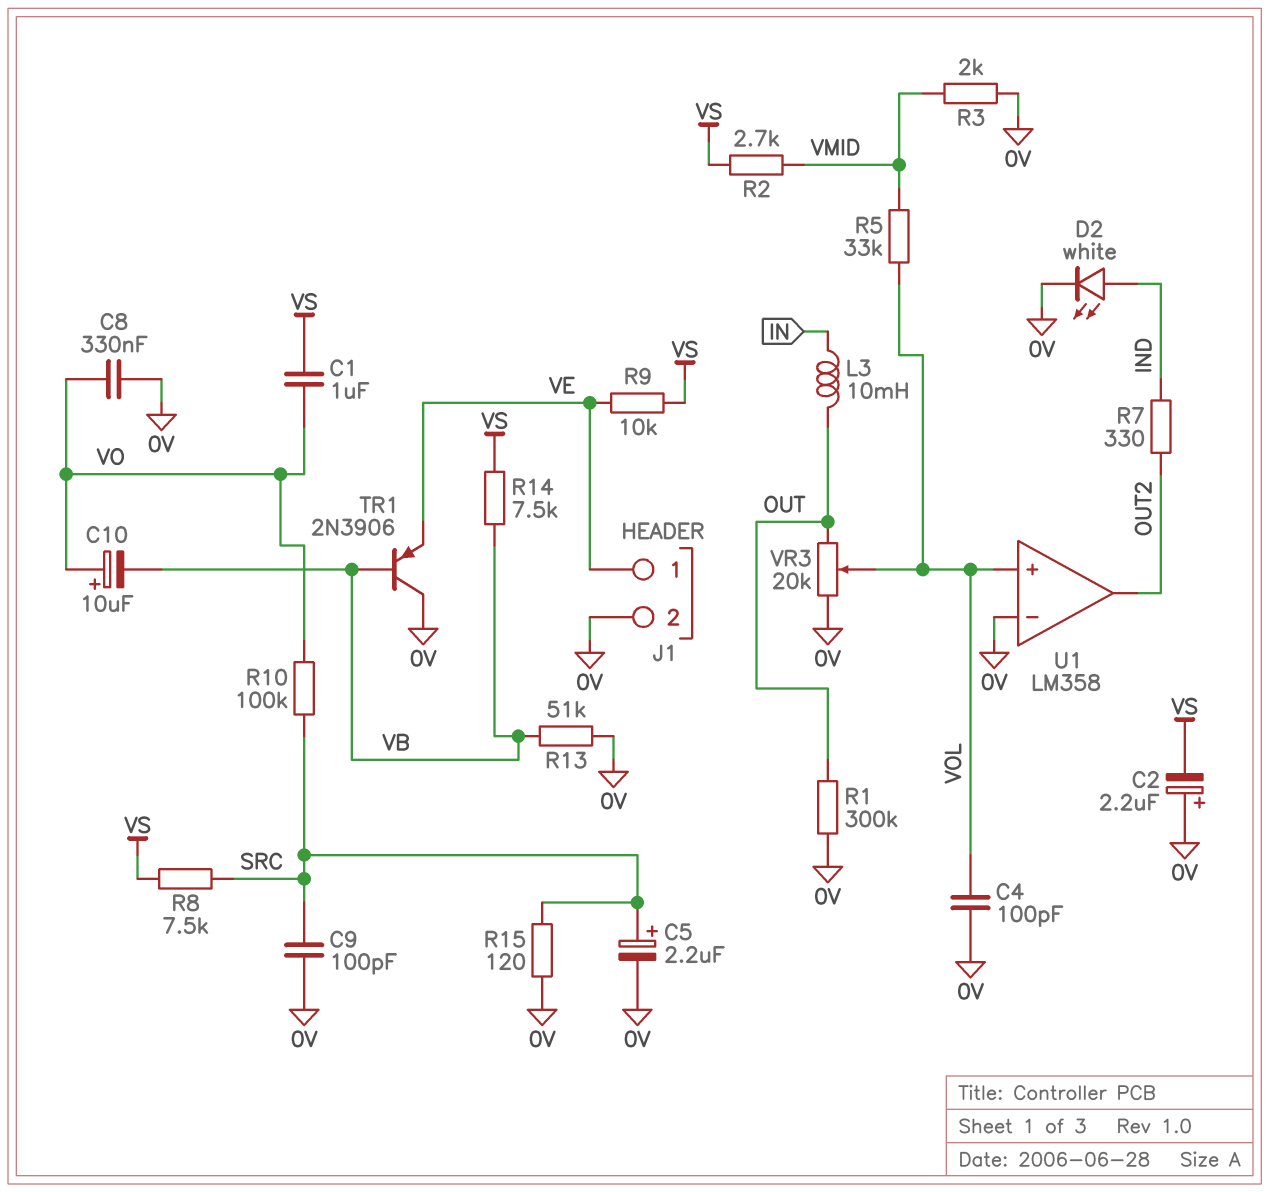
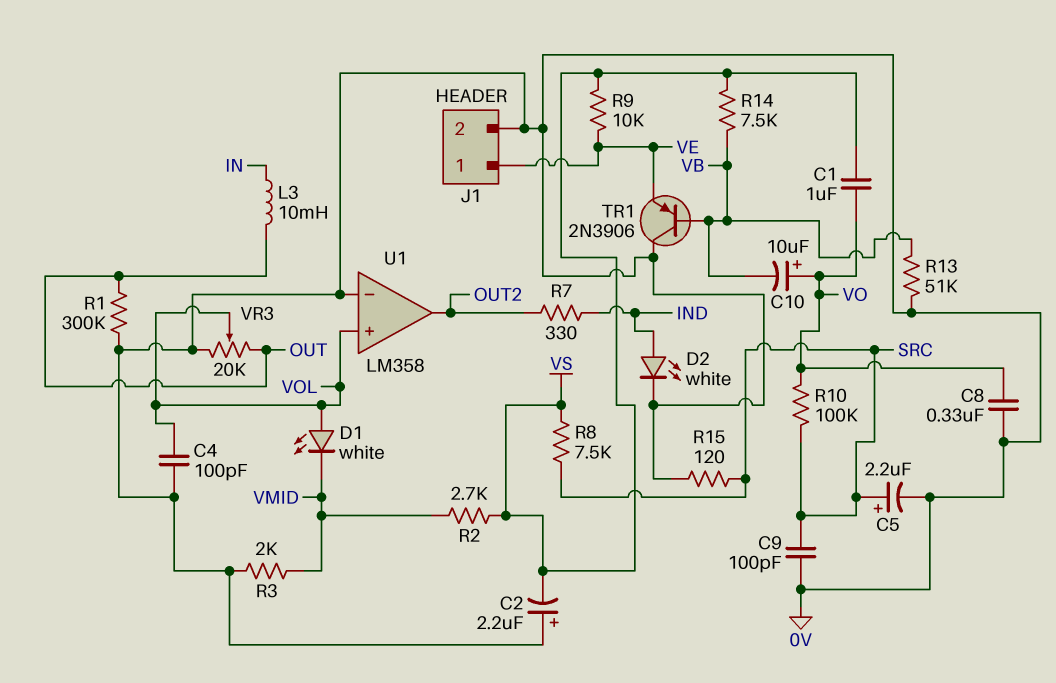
D1: none -> LED white (A VOL, K VMID)
R5: 33k (VMID, VOL) -> none

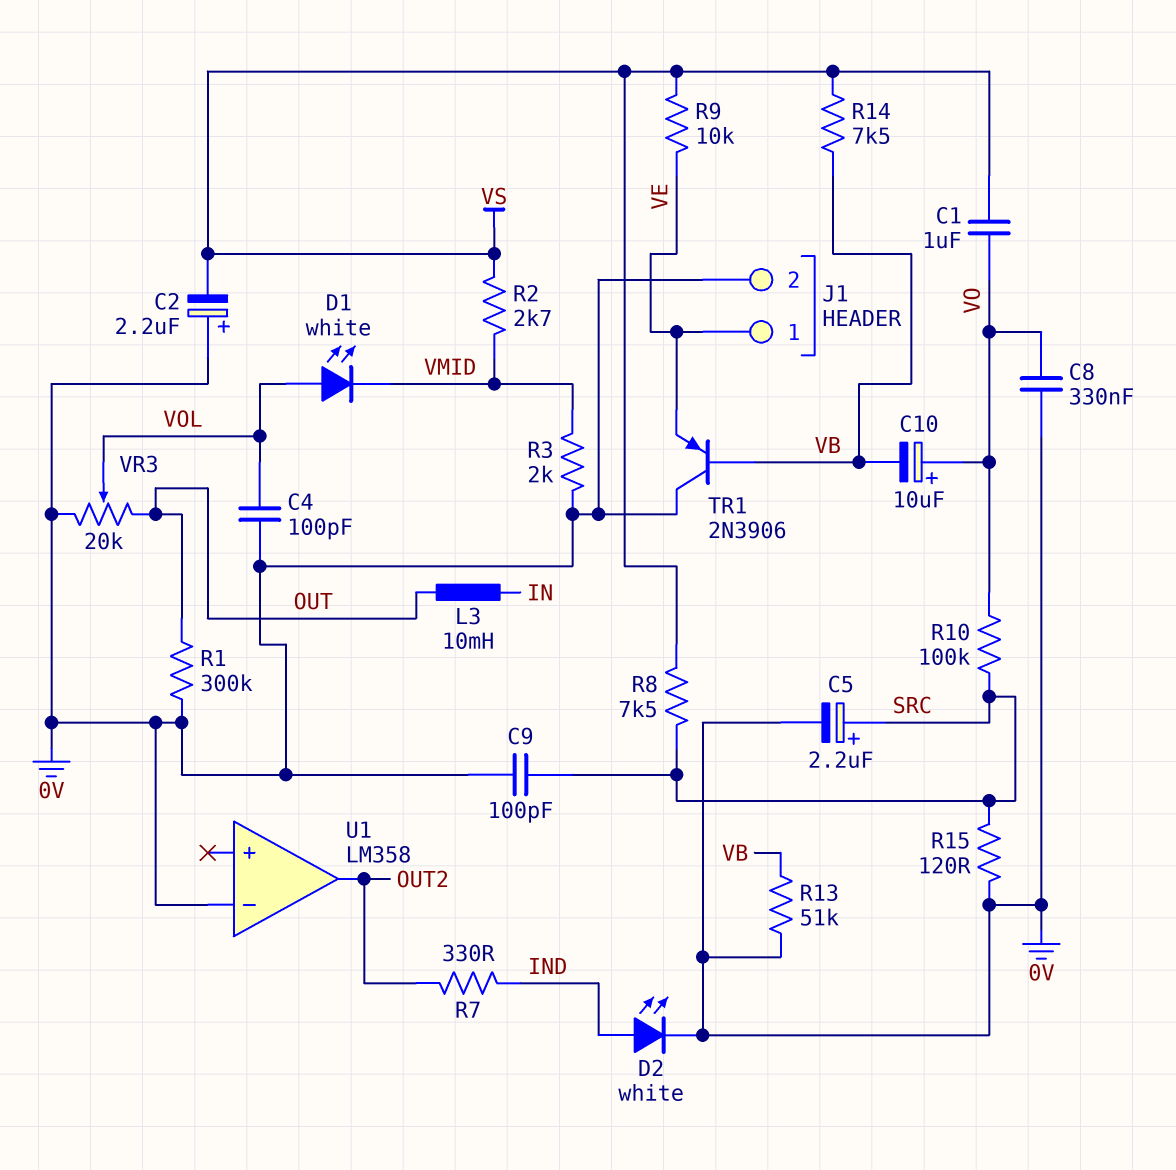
U1 pin in+: VOL -> none

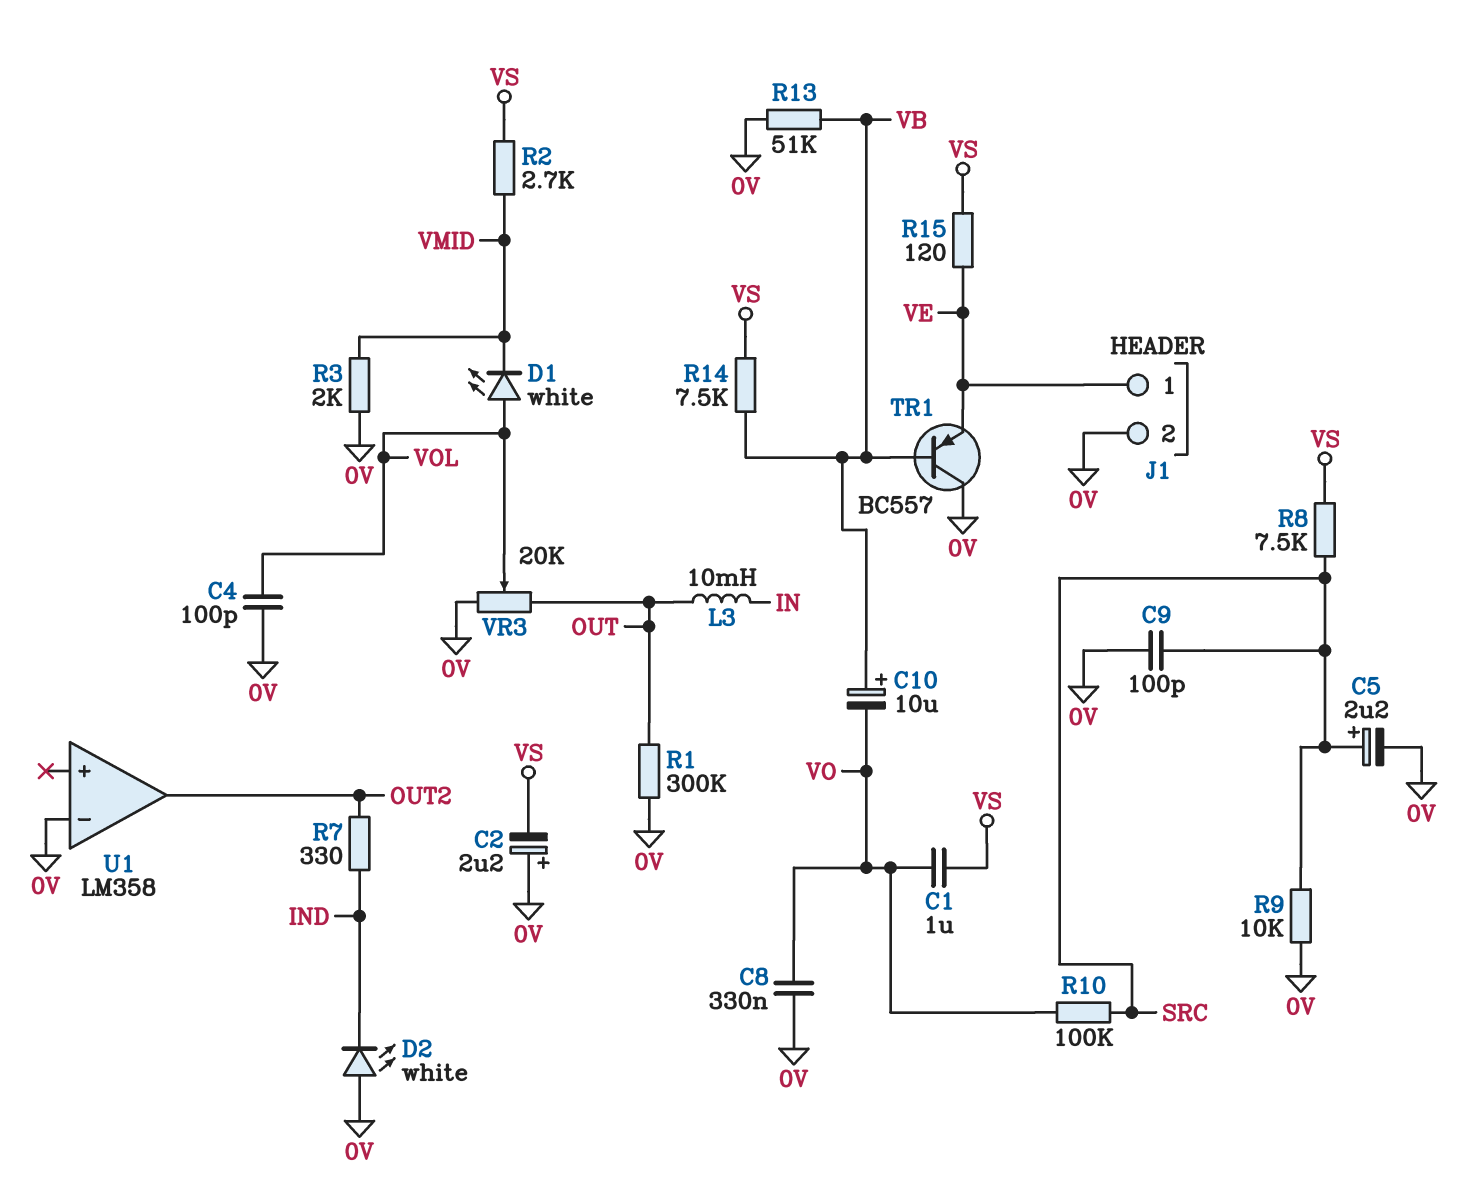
C10: 10uF (plus VO, minus VB) -> 10uF (plus VB, minus VO)
D2: LED white (A IND, K 0V) -> LED white (A 0V, K IND)
R9: 10k (VE, VS) -> 10k (0V, SRC)
R15: 120 (0V, SRC) -> 120 (VE, VS)
TR1: PNP 2N3906 (B VB, C 0V, E VE) -> PNP BC557 (B VB, C 0V, E VE)

